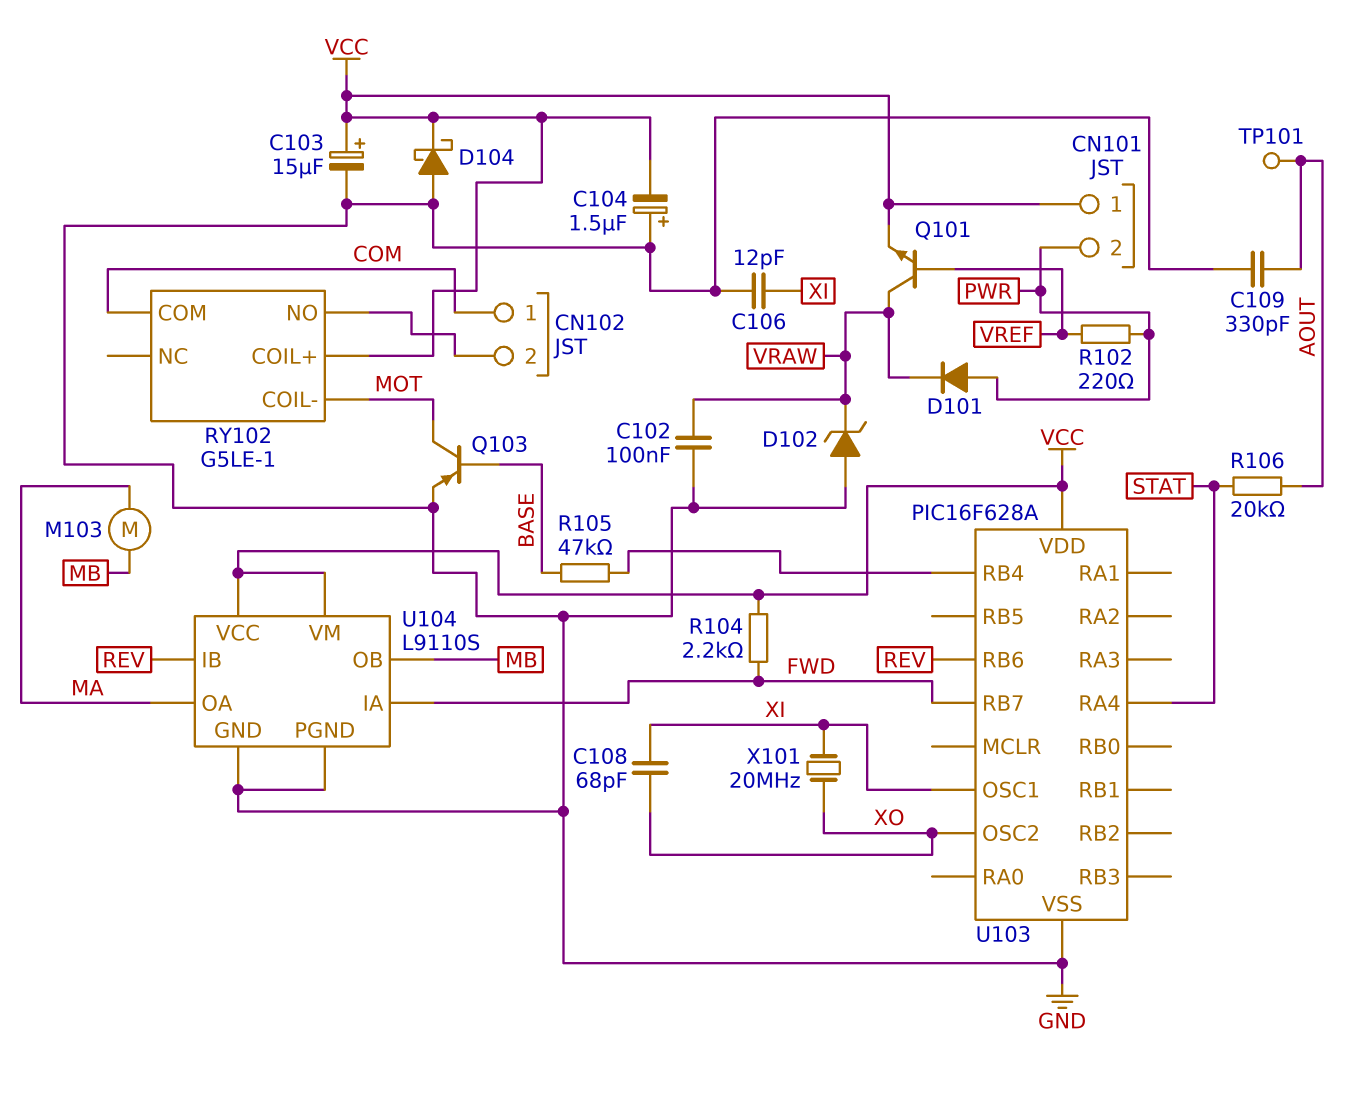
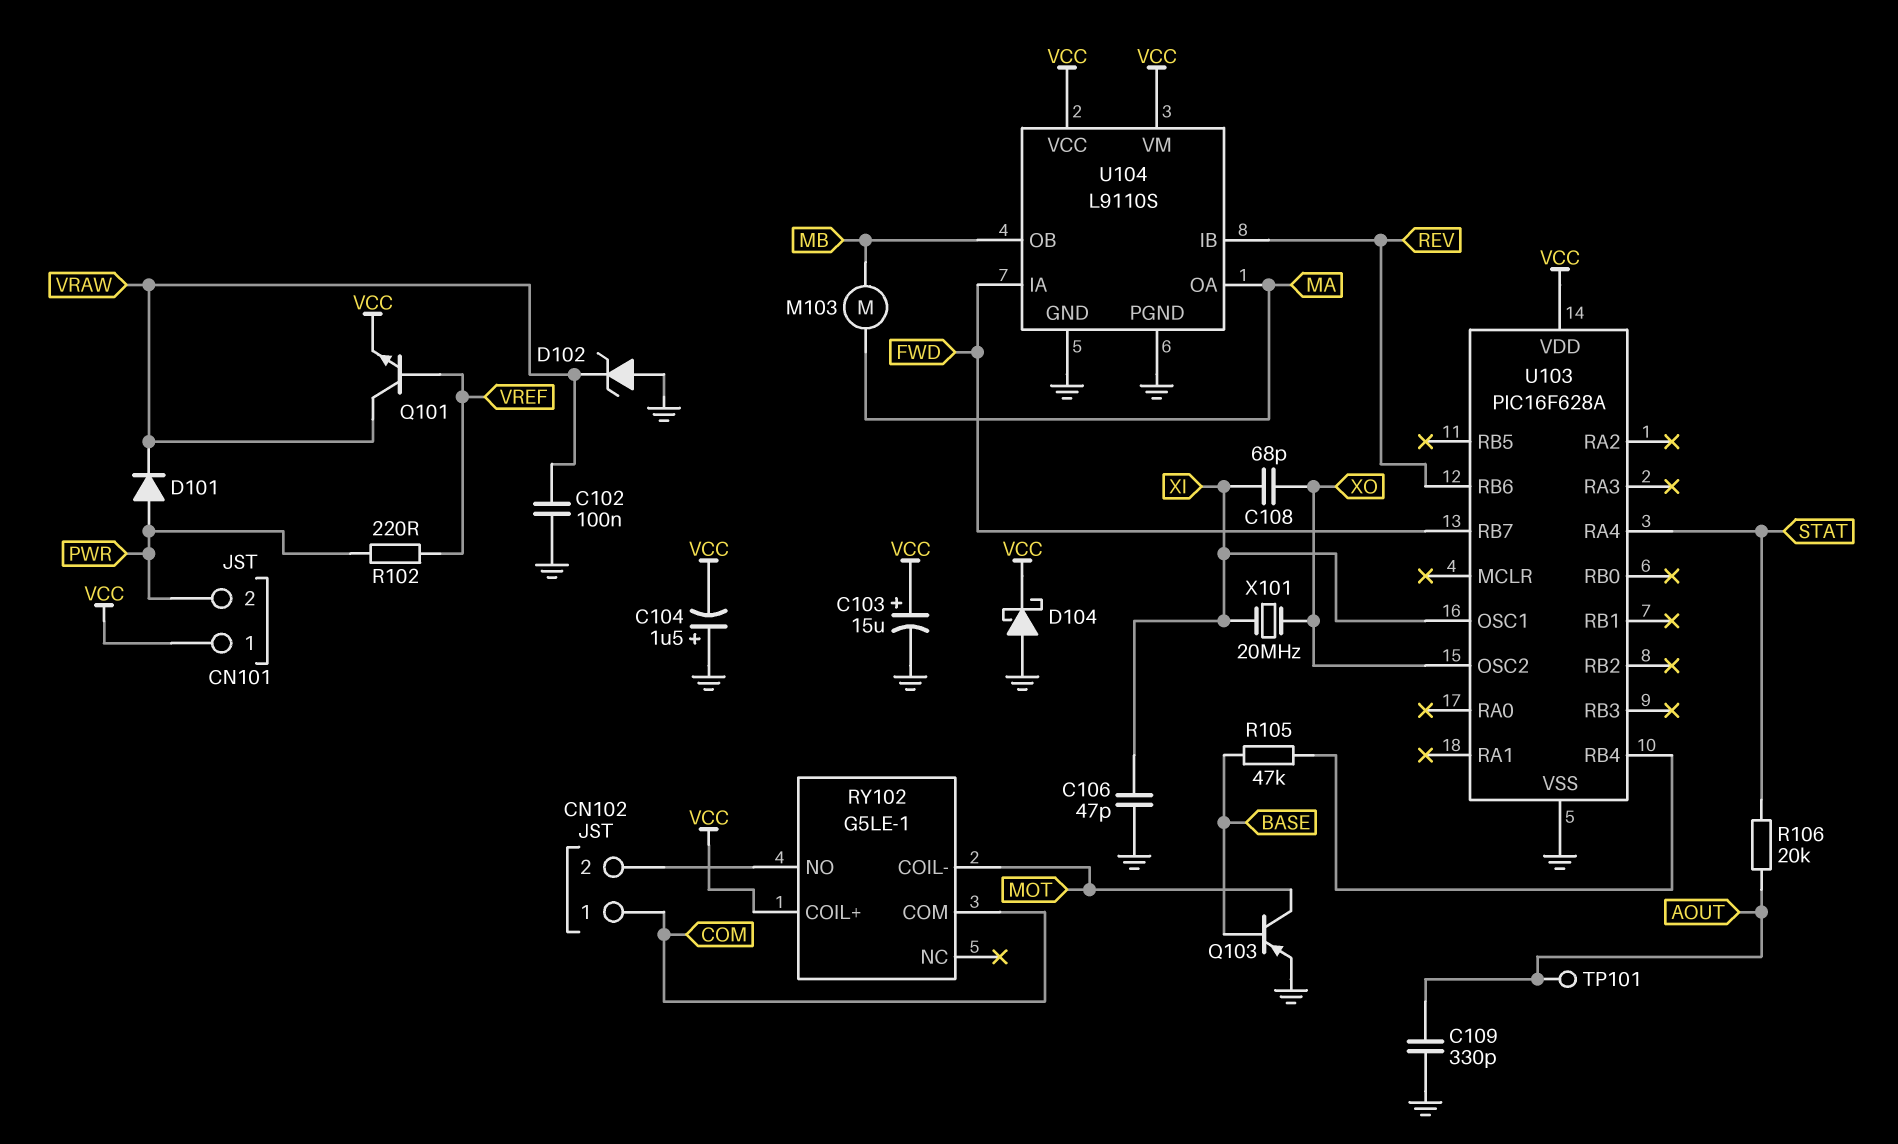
C106: 12pF (GND, XI) -> 47pF (GND, XI)
R104: 2.2k (FWD, VCC) -> none

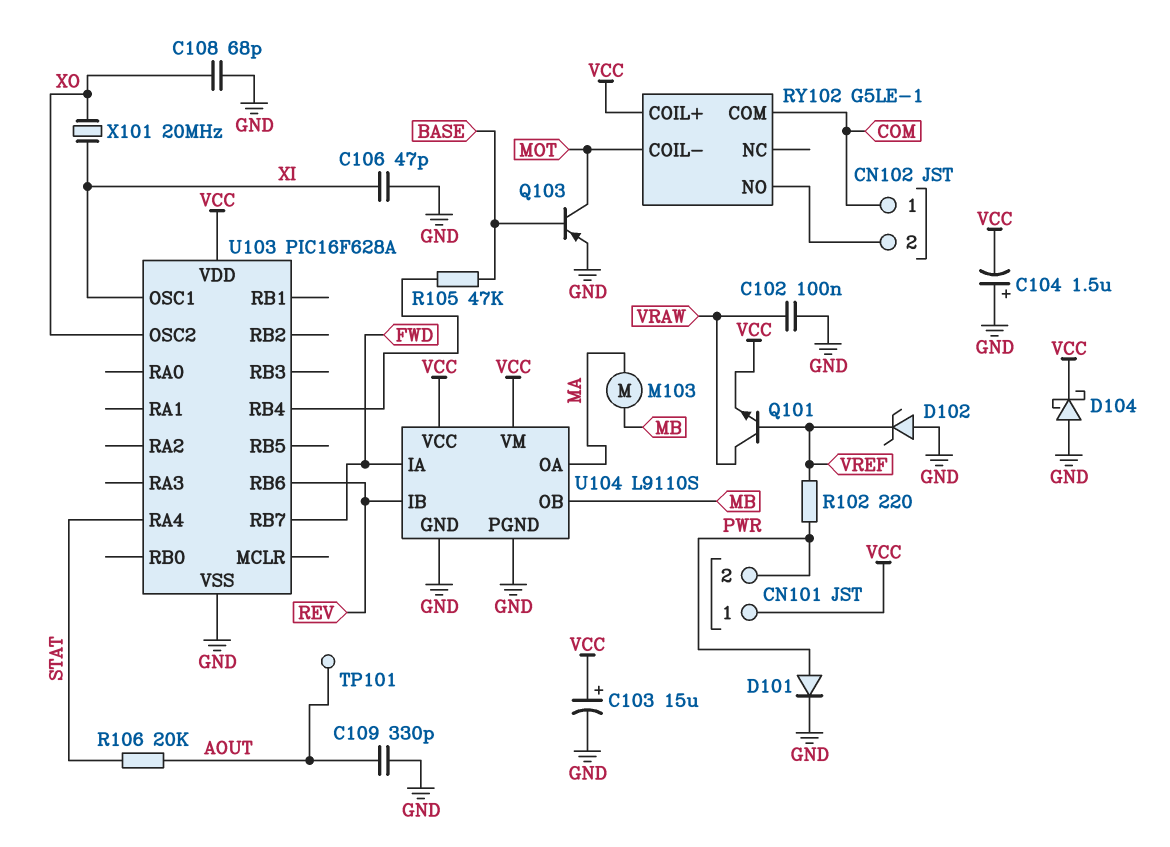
C108: 68pF (XI, XO) -> 68pF (GND, XO)
D101: diode (A PWR, K VRAW) -> diode (A PWR, K GND)
D102: zener (A GND, K VRAW) -> zener (A GND, K VREF)

